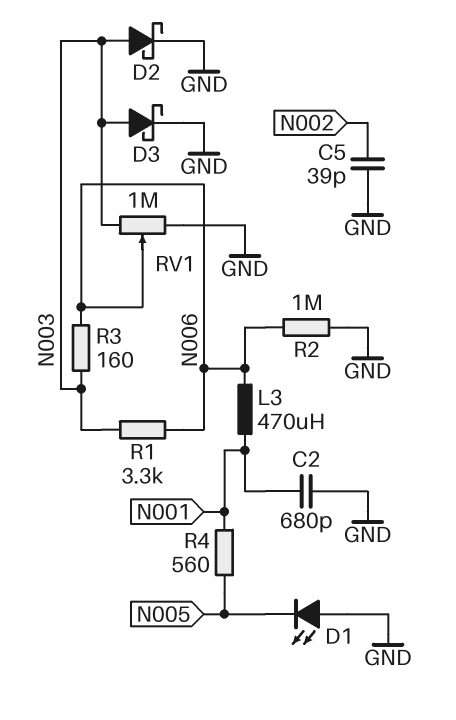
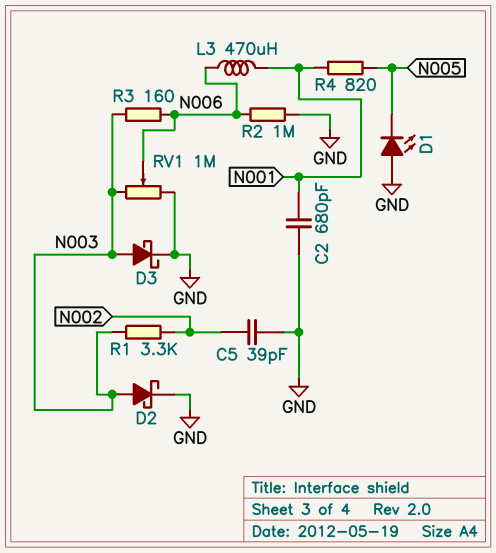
R1: 3.3k (N003, N006) -> 3.3k (N002, N003)
R4: 560 (N001, N005) -> 820 (N001, N005)

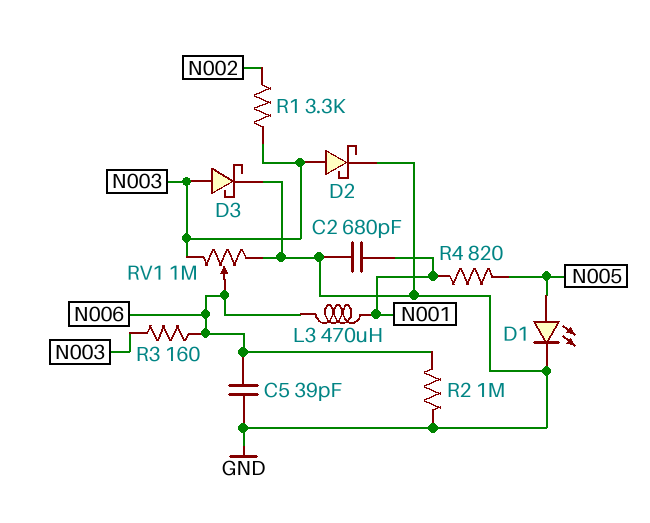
C5: 39pF (GND, N002) -> 39pF (GND, N006)
D1: LED (A GND, K N005) -> LED (A N005, K GND)

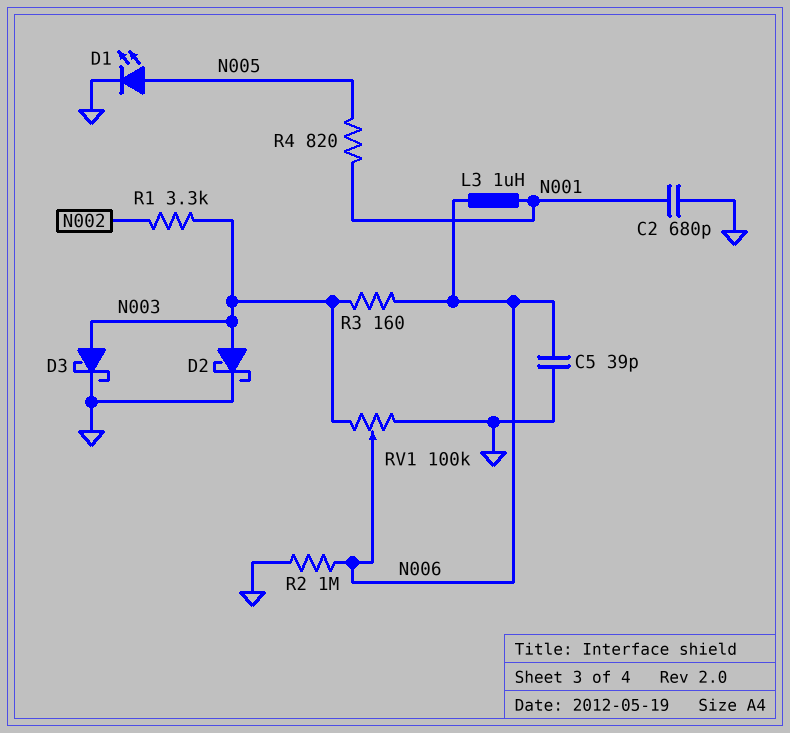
L3: 470uH (N001, N006) -> 1uH (N001, N006)
RV1: 1M (GND, N003, wiper N006) -> 100k (GND, N003, wiper N006)

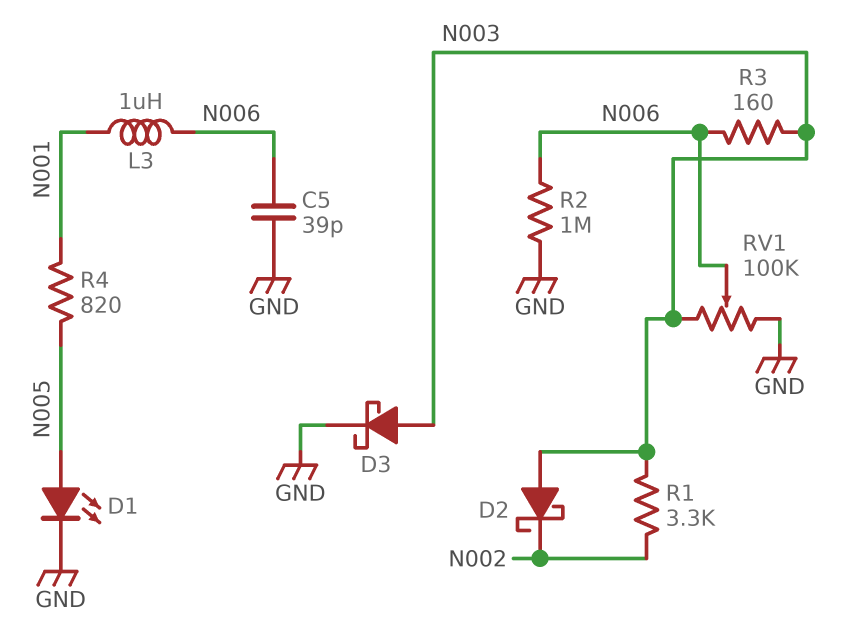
C2: 680pF (GND, N001) -> none
D2: schottky (A N003, K GND) -> schottky (A N003, K N002)

